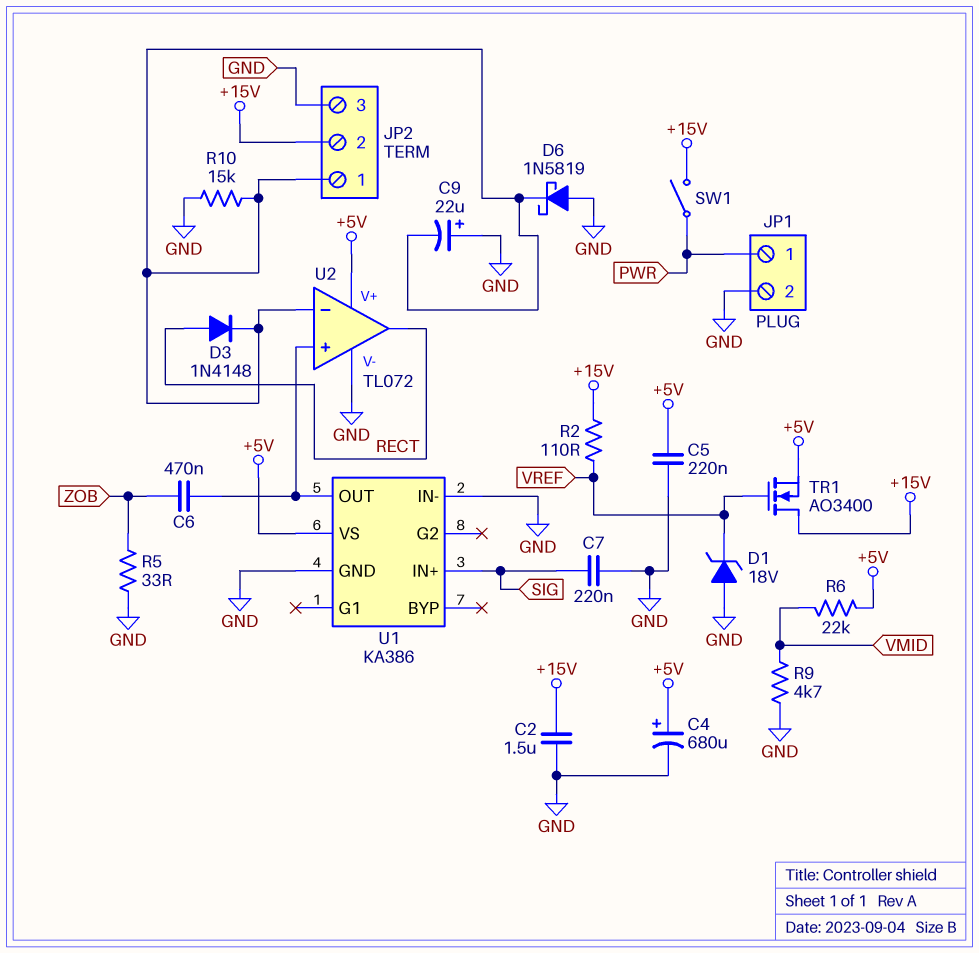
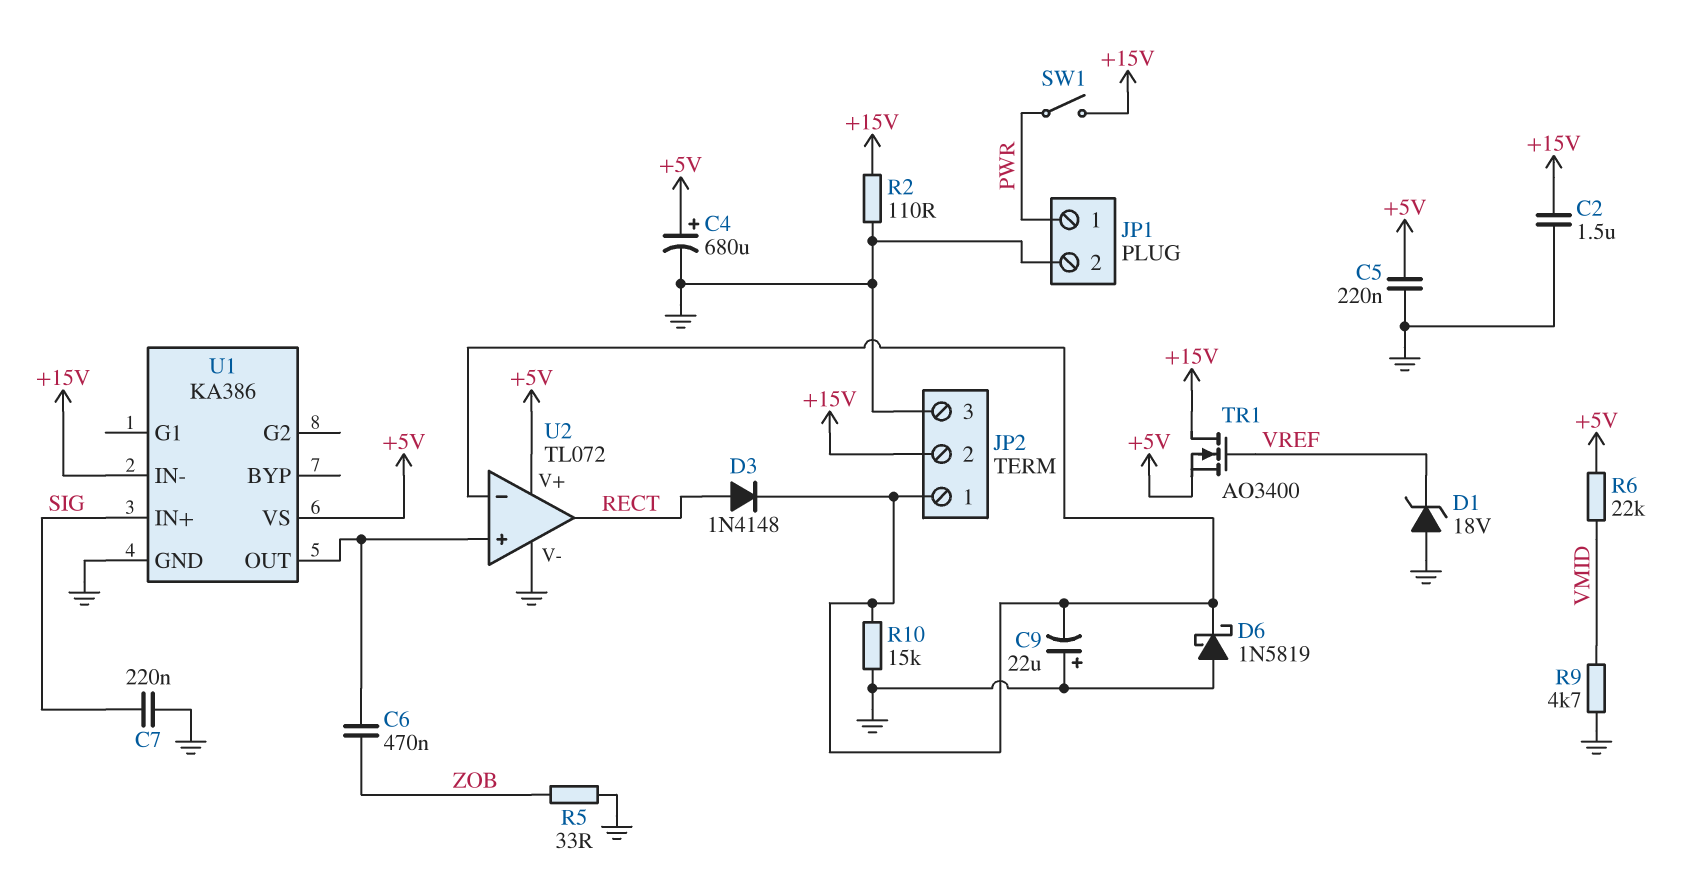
R2: 110 (+15V, VREF) -> 110 (+15V, GND)
U1 pin IN-: GND -> +15V

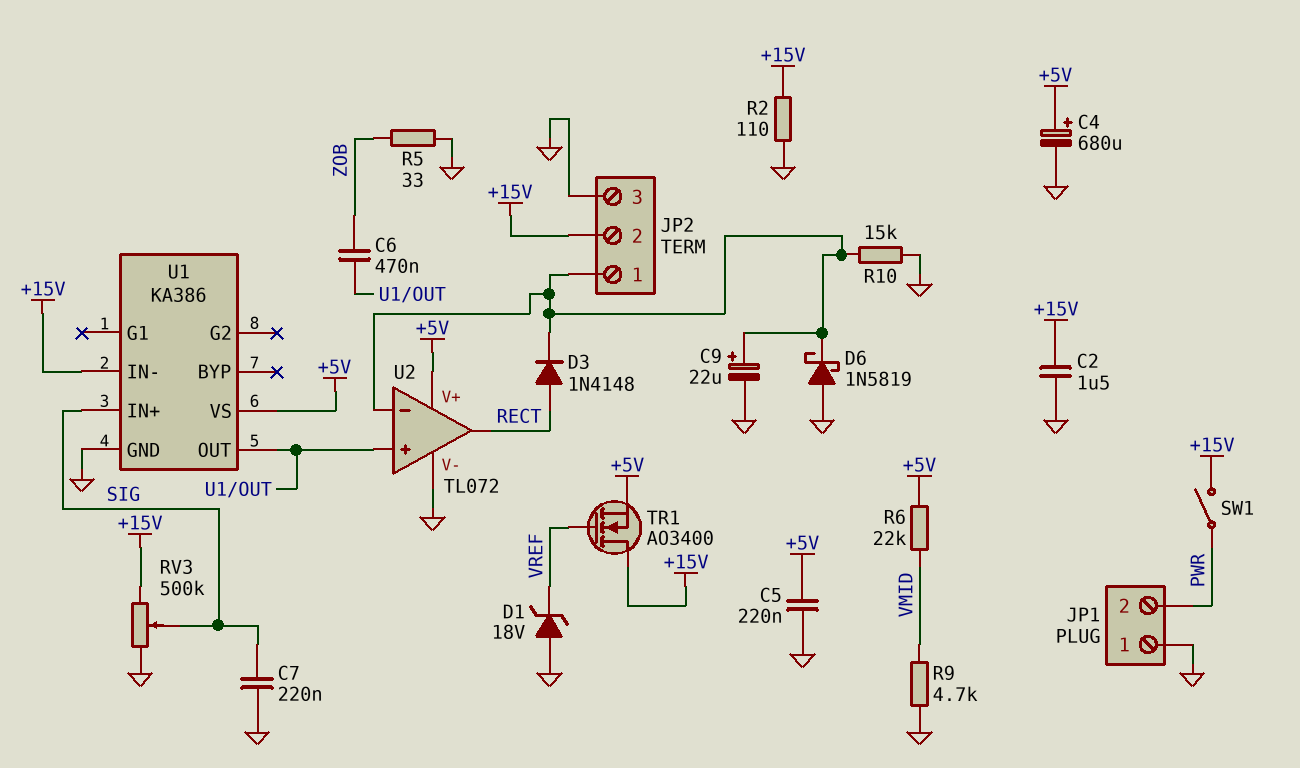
C9: 22uF (plus GND, minus JP2/1) -> 22uF (plus JP2/1, minus GND)
JP1 pin 1: PWR -> GND
JP1 pin 2: GND -> PWR
RV3: none -> 500k (+15V, GND, wiper SIG)

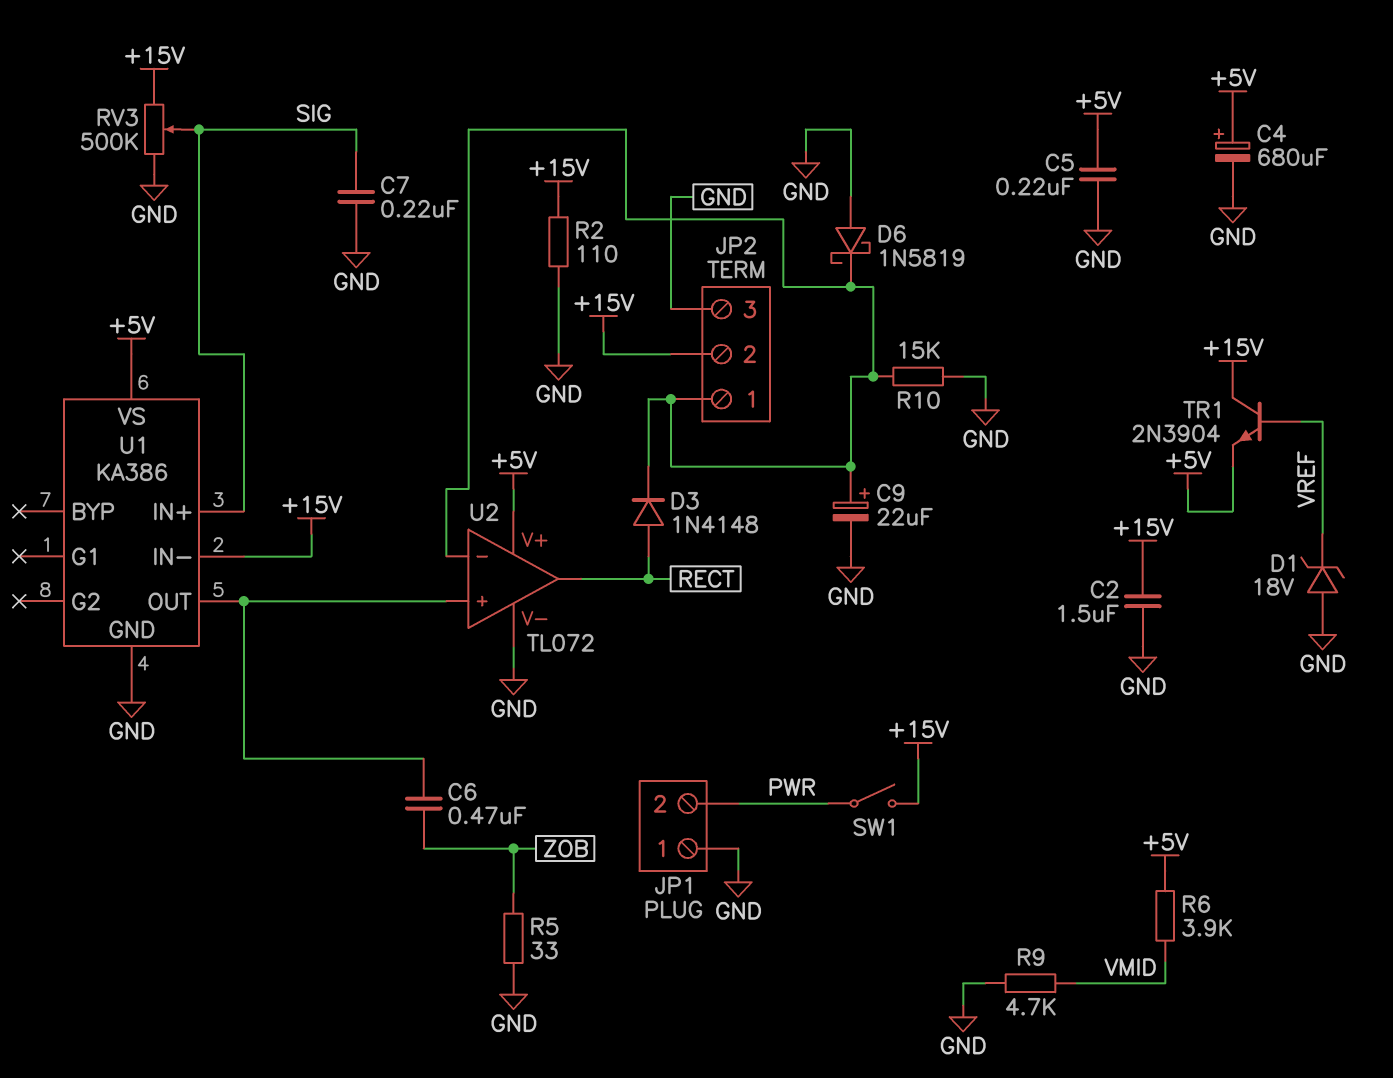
R6: 22k (+5V, VMID) -> 3.9k (+5V, VMID)
TR1: NMOS AO3400 (G VREF, D +15V, S +5V) -> NPN 2N3904 (B VREF, C +15V, E +5V)

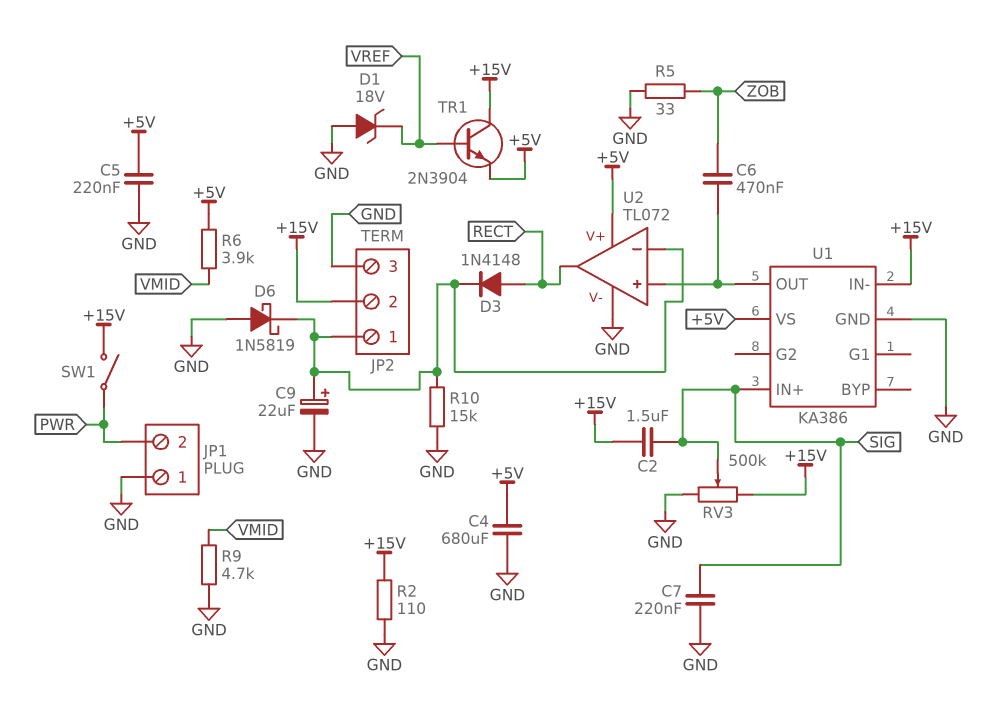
C2: 1.5uF (+15V, GND) -> 1.5uF (+15V, SIG)
C4: 680uF (plus +5V, minus GND) -> 680uF (+5V, GND)

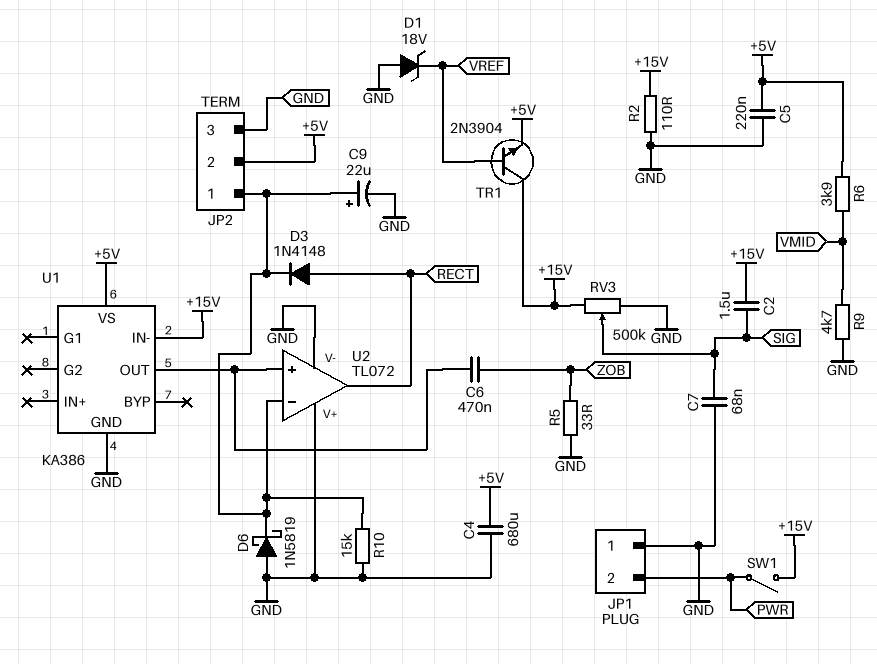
C7: 220nF (GND, SIG) -> 68nF (GND, SIG)
JP2 pin 2: +15V -> +5V
U1 pin IN+: SIG -> none
U2 pin V+: +5V -> GND

